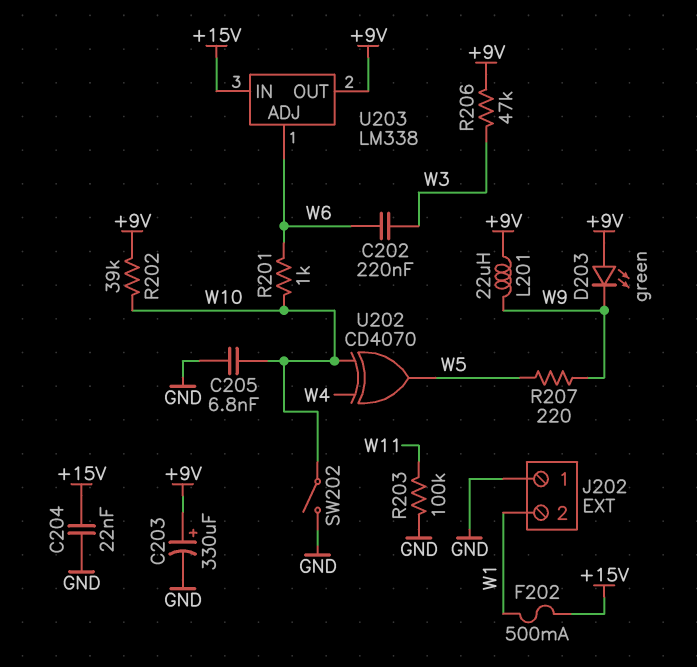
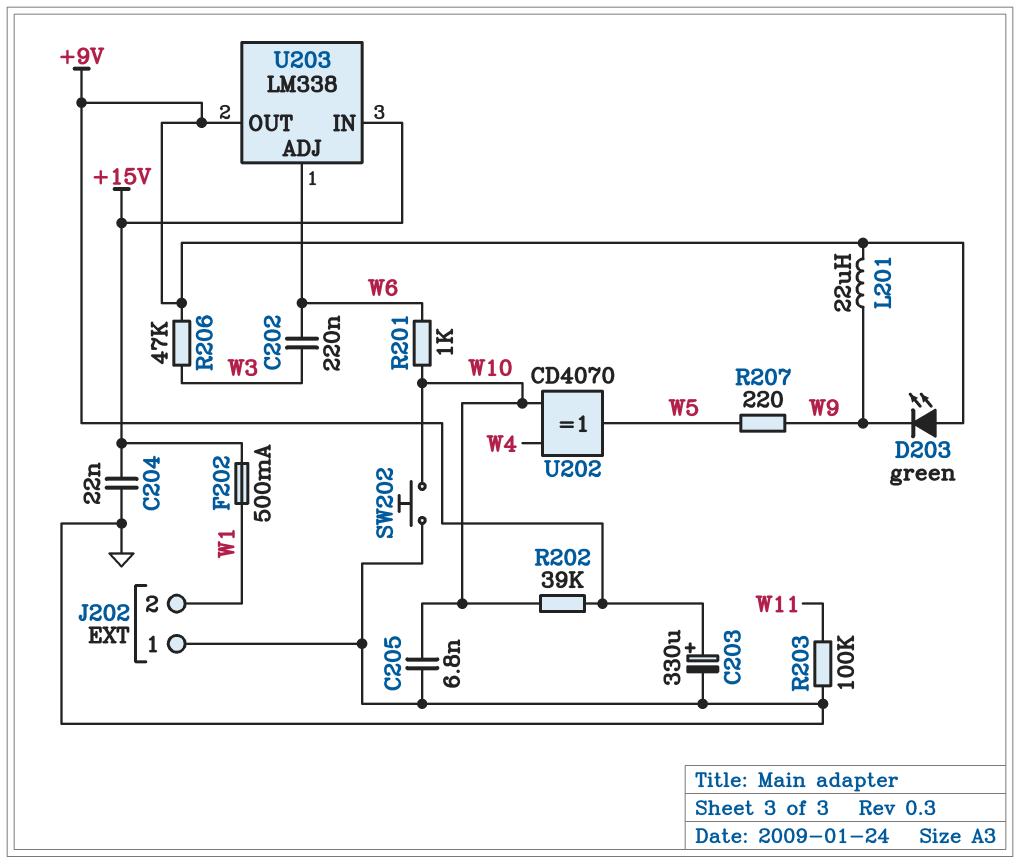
SW202: switch (GND, W10) -> button (GND, W10)

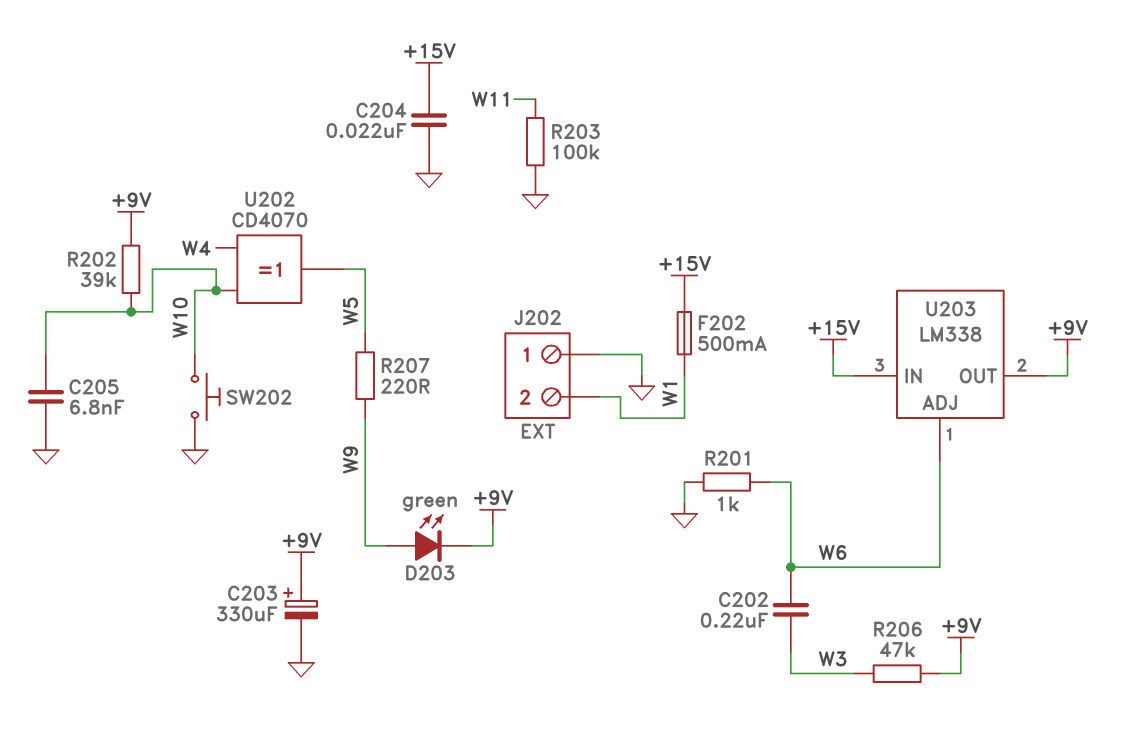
D203: LED green (A +9V, K W9) -> LED green (A W9, K +9V)
L201: 22uH (+9V, W9) -> none
R201: 1k (W6, W10) -> 1k (GND, W6)

